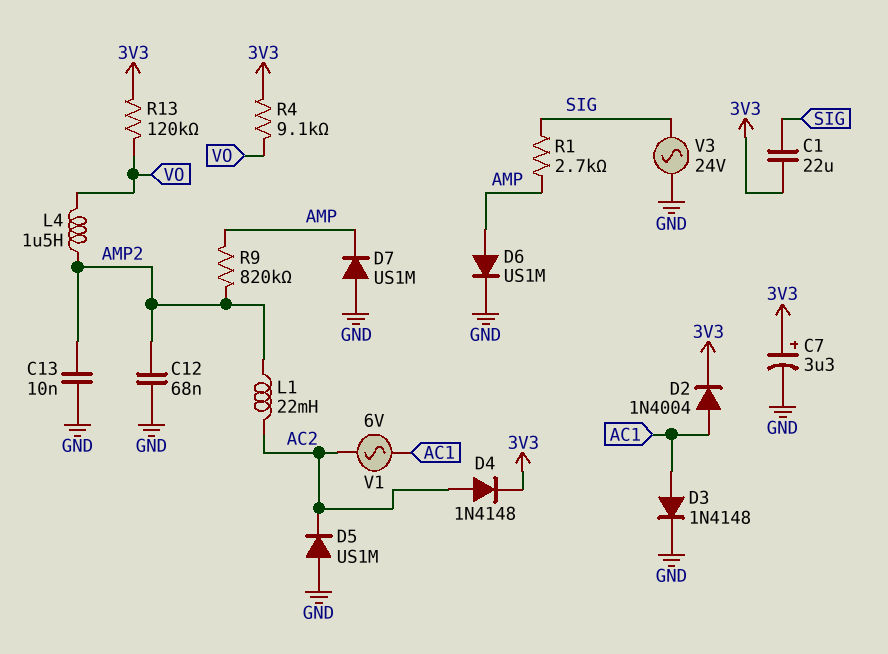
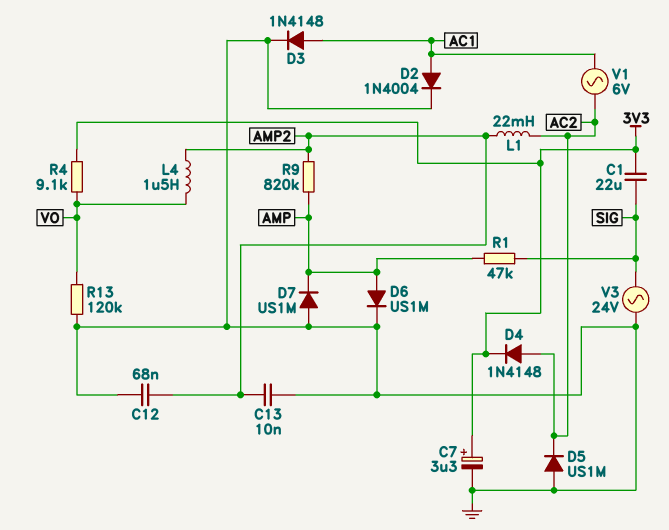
D2: diode 1N4004 (A AC1, K 3V3) -> diode 1N4004 (A AC1, K GND)
R1: 2.7k (AMP, SIG) -> 47k (AMP, SIG)
R13: 120k (3V3, VO) -> 120k (GND, VO)

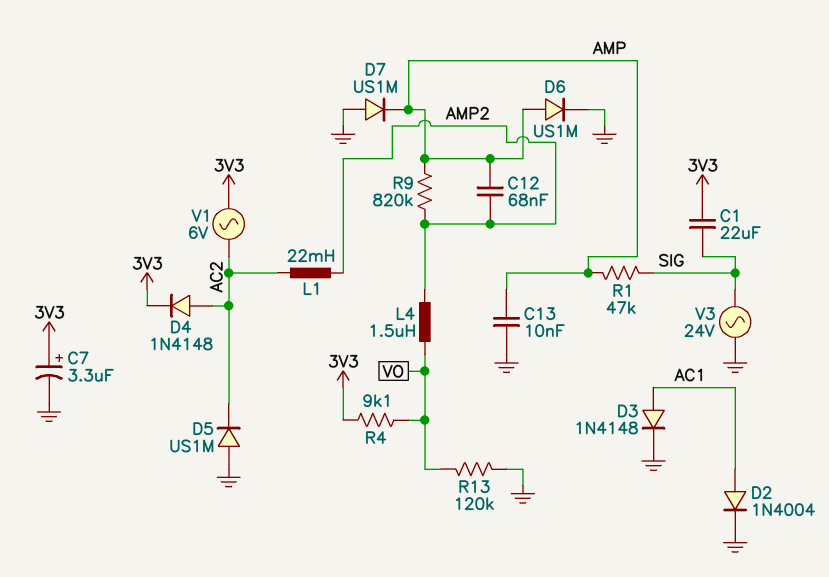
C12: 68nF (AMP2, GND) -> 68nF (AMP, AMP2)
C13: 10nF (AMP2, GND) -> 10nF (AMP, GND)
V1: AC 6V (AC1, AC2) -> AC 6V (3V3, AC2)

